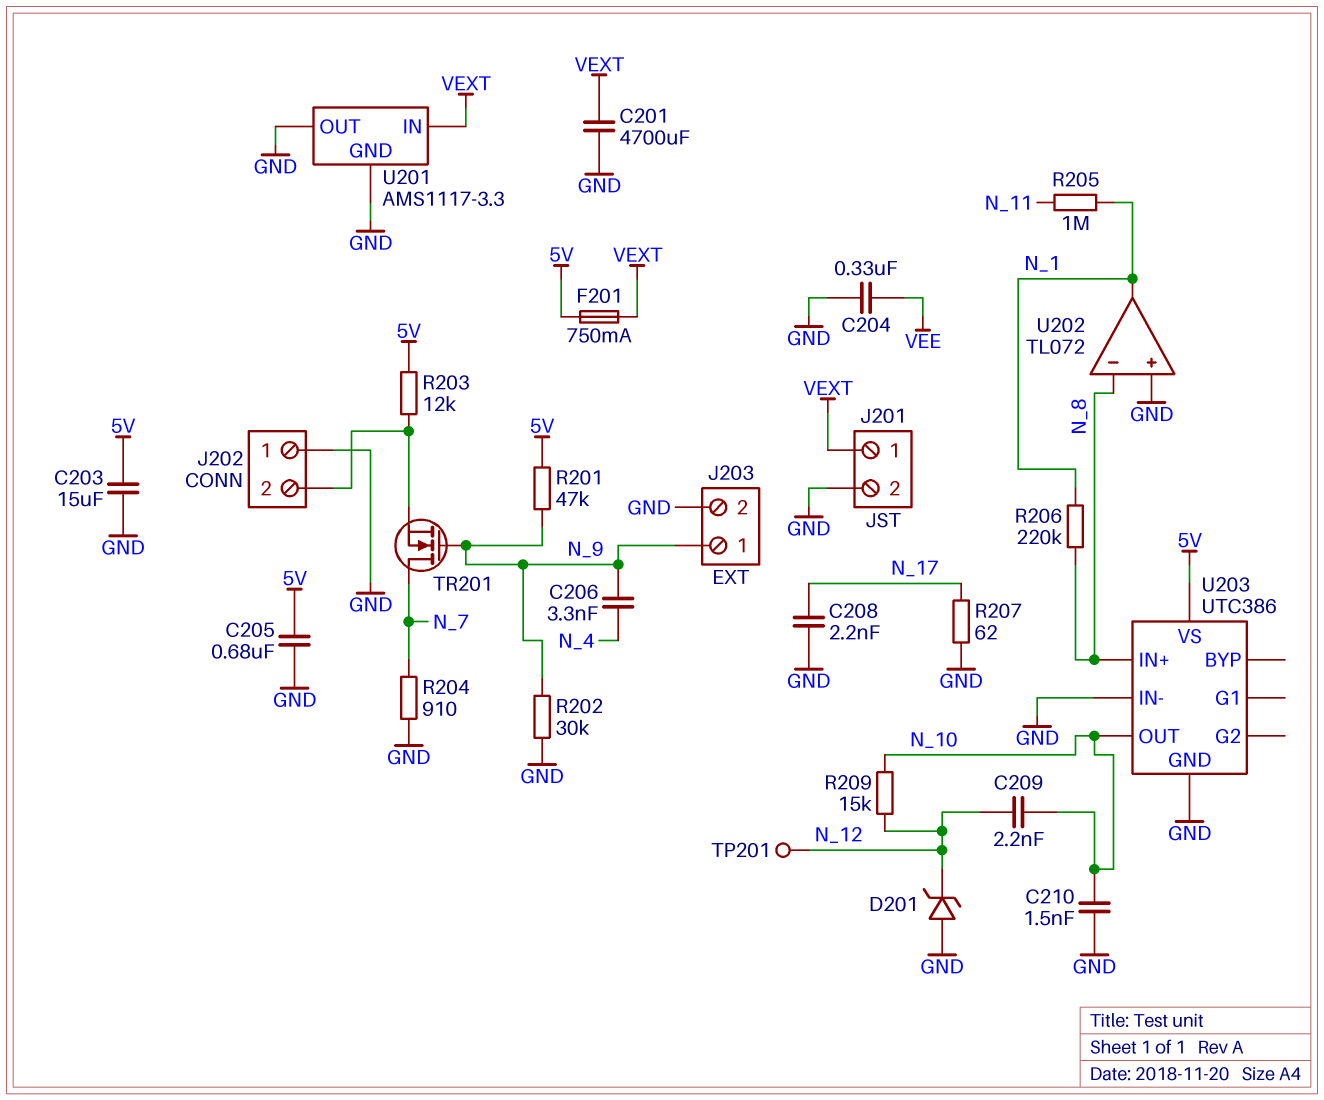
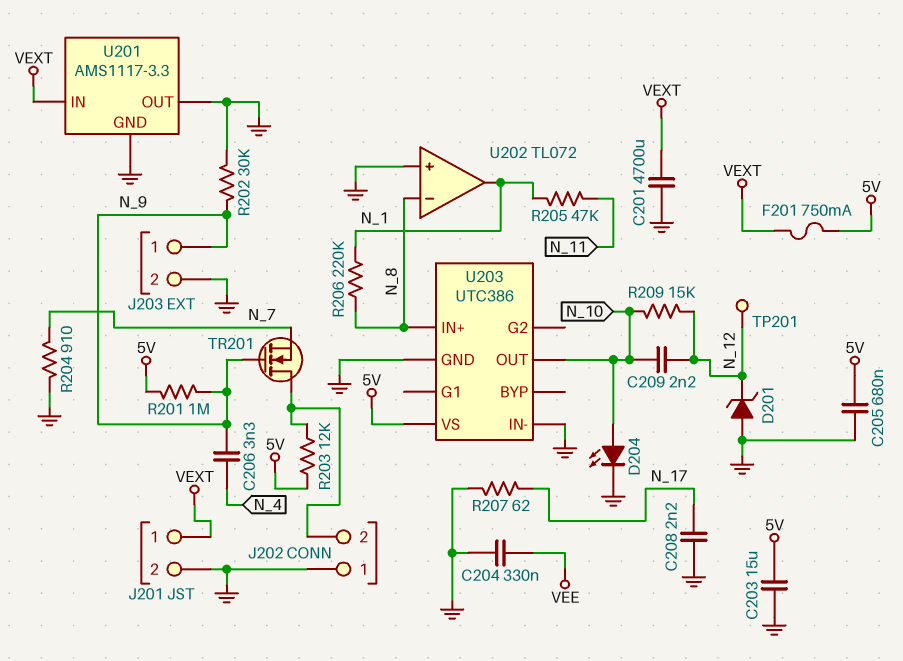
C210: 1.5nF (GND, N_10) -> none
D204: none -> LED (A N_10, K GND)
R201: 47k (5V, N_9) -> 1M (5V, N_9)
R205: 1M (N_1, N_11) -> 47k (N_1, N_11)
TR201: NMOS (G N_9, D N_7, S J202/2) -> NMOS (G N_9, D J202/2, S N_7)

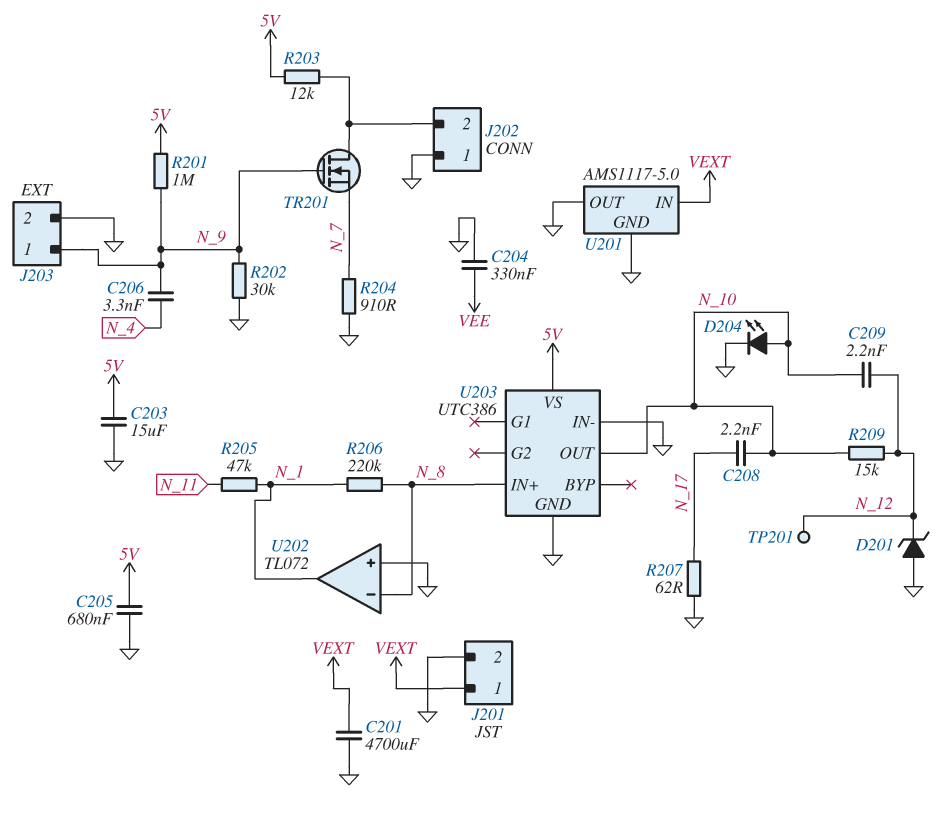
C208: 2.2nF (GND, N_17) -> 2.2nF (N_10, N_17)
F201: 750mA (5V, VEXT) -> none
U201: AMS1117-3.3 -> AMS1117-5.0

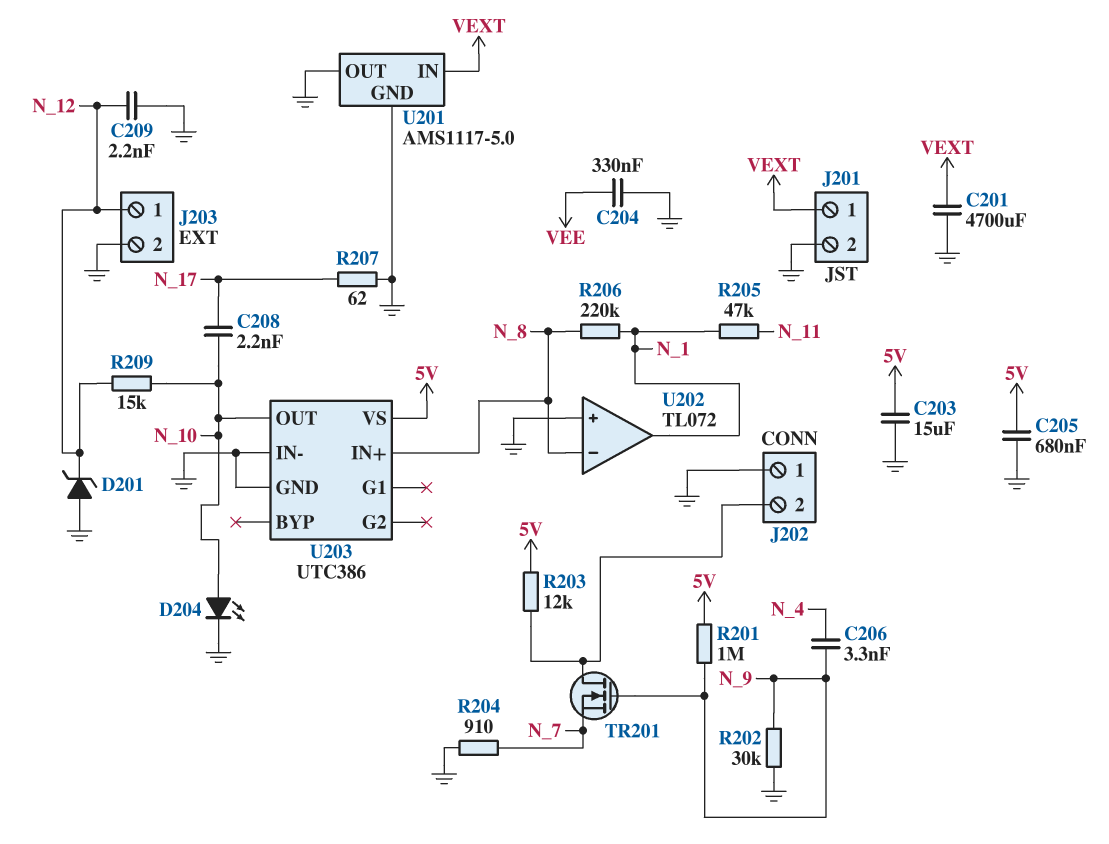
C209: 2.2nF (N_10, N_12) -> 2.2nF (GND, N_12)
J203 pin 1: N_9 -> N_12
TP201: test point (N_12) -> none

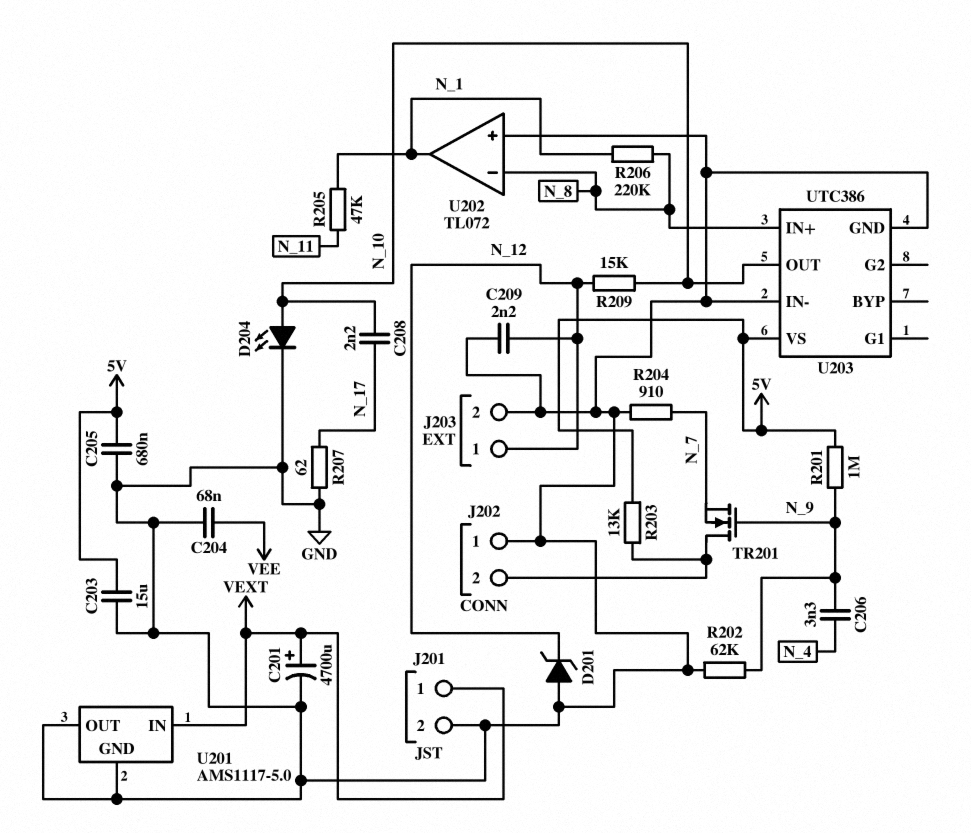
C201: 4700uF (GND, VEXT) -> 4700uF (plus VEXT, minus GND)
C204: 330nF (GND, VEE) -> 68nF (GND, VEE)
R202: 30k (GND, N_9) -> 62k (GND, N_9)
R203: 12k (5V, J202/2) -> 13k (5V, J202/2)

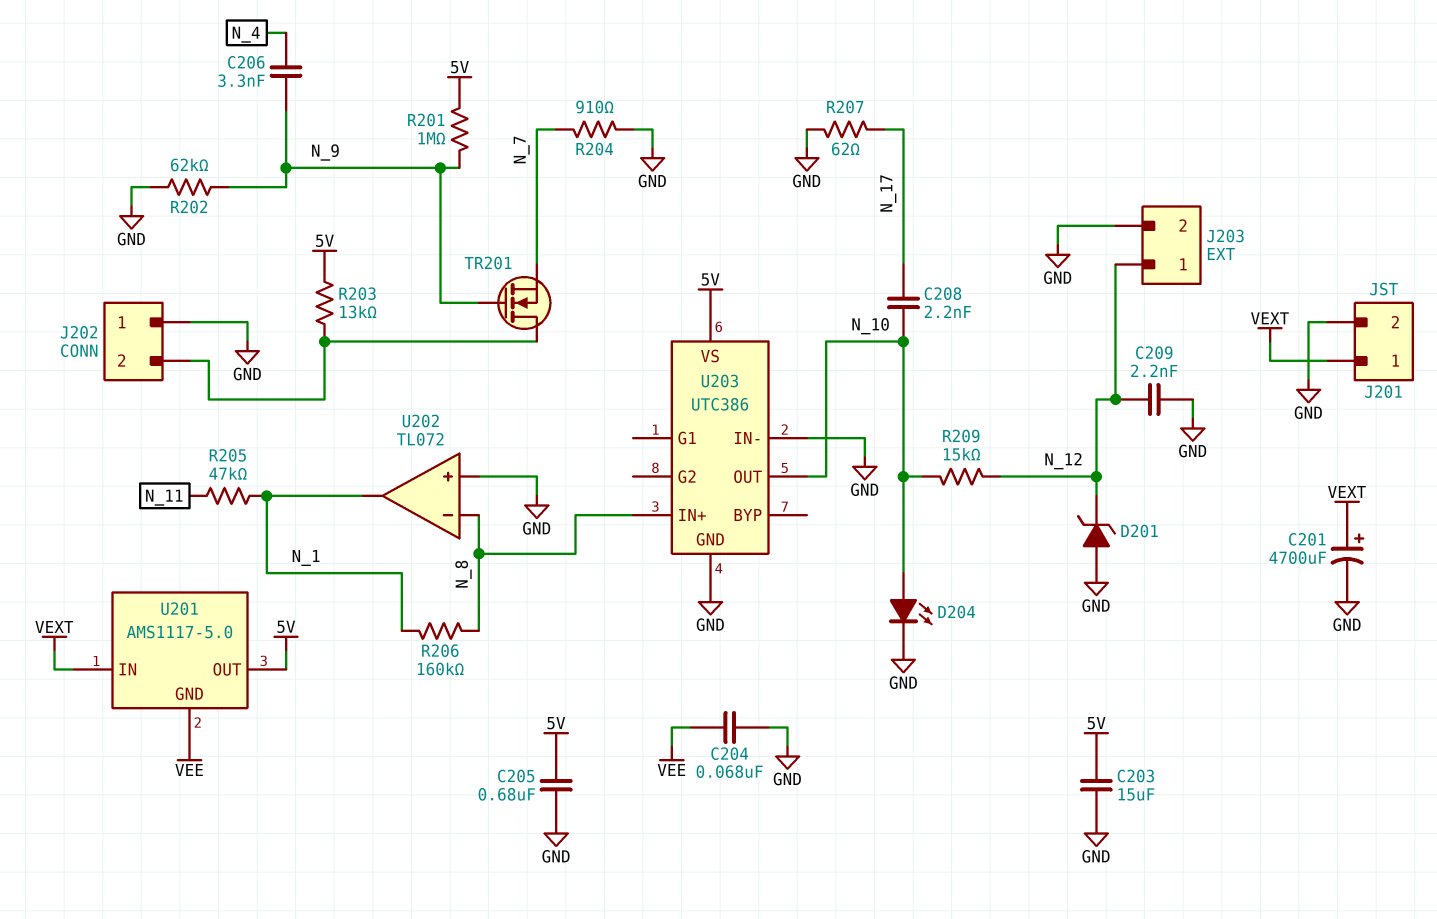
R206: 220k (N_1, N_8) -> 160k (N_1, N_8)
U201 pin GND: GND -> VEE
U201 pin OUT: GND -> 5V

